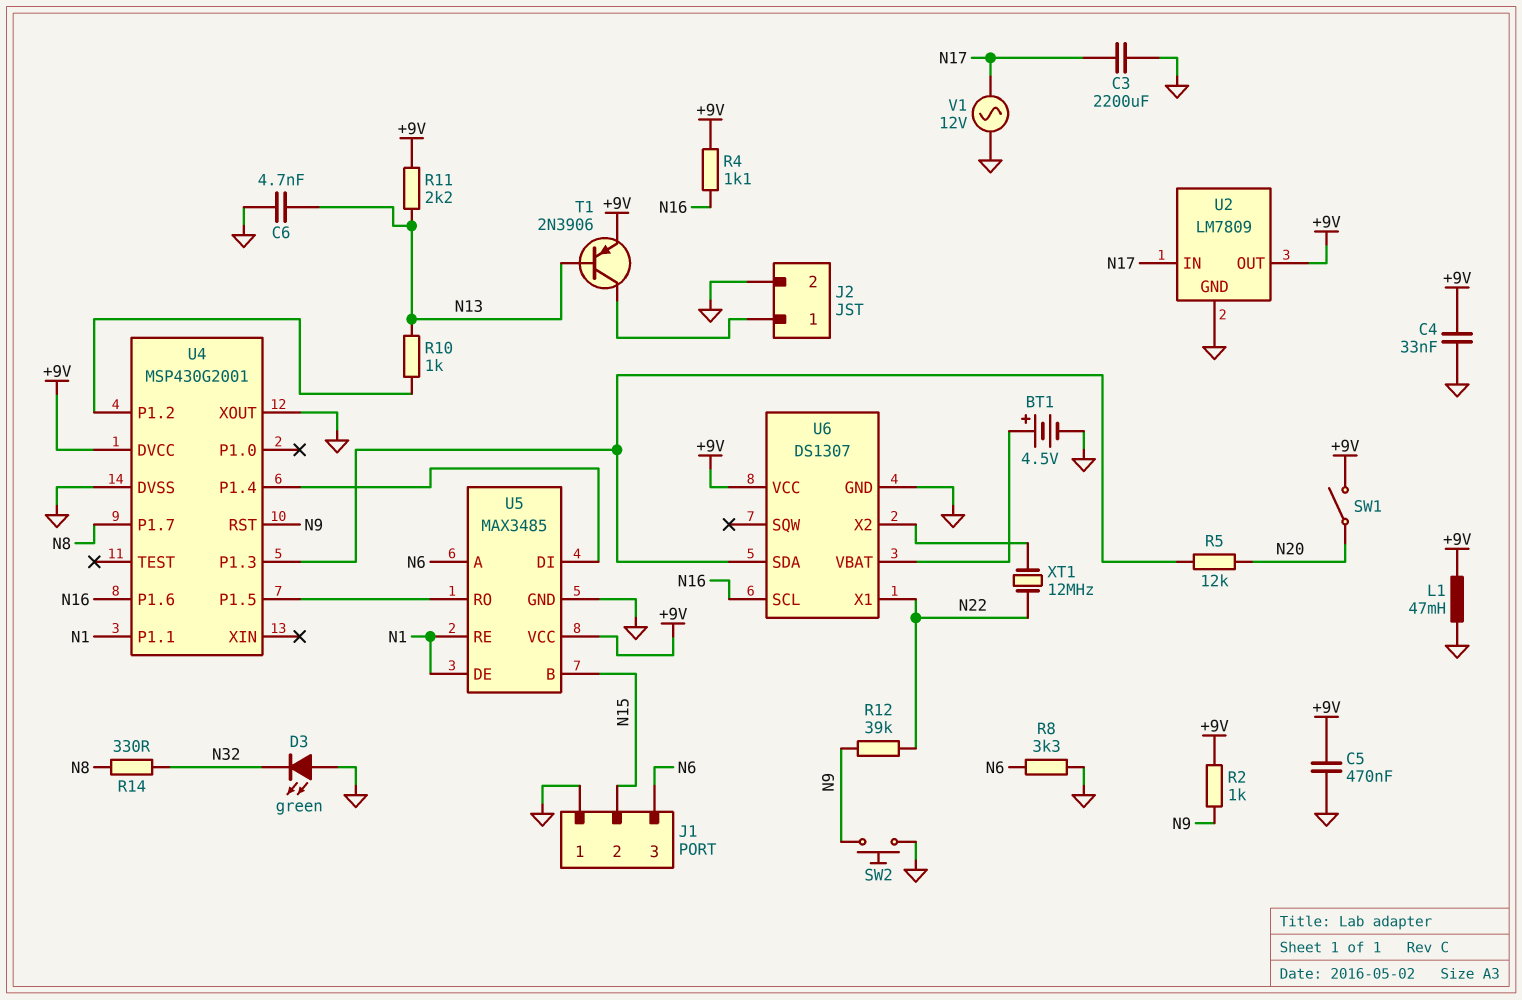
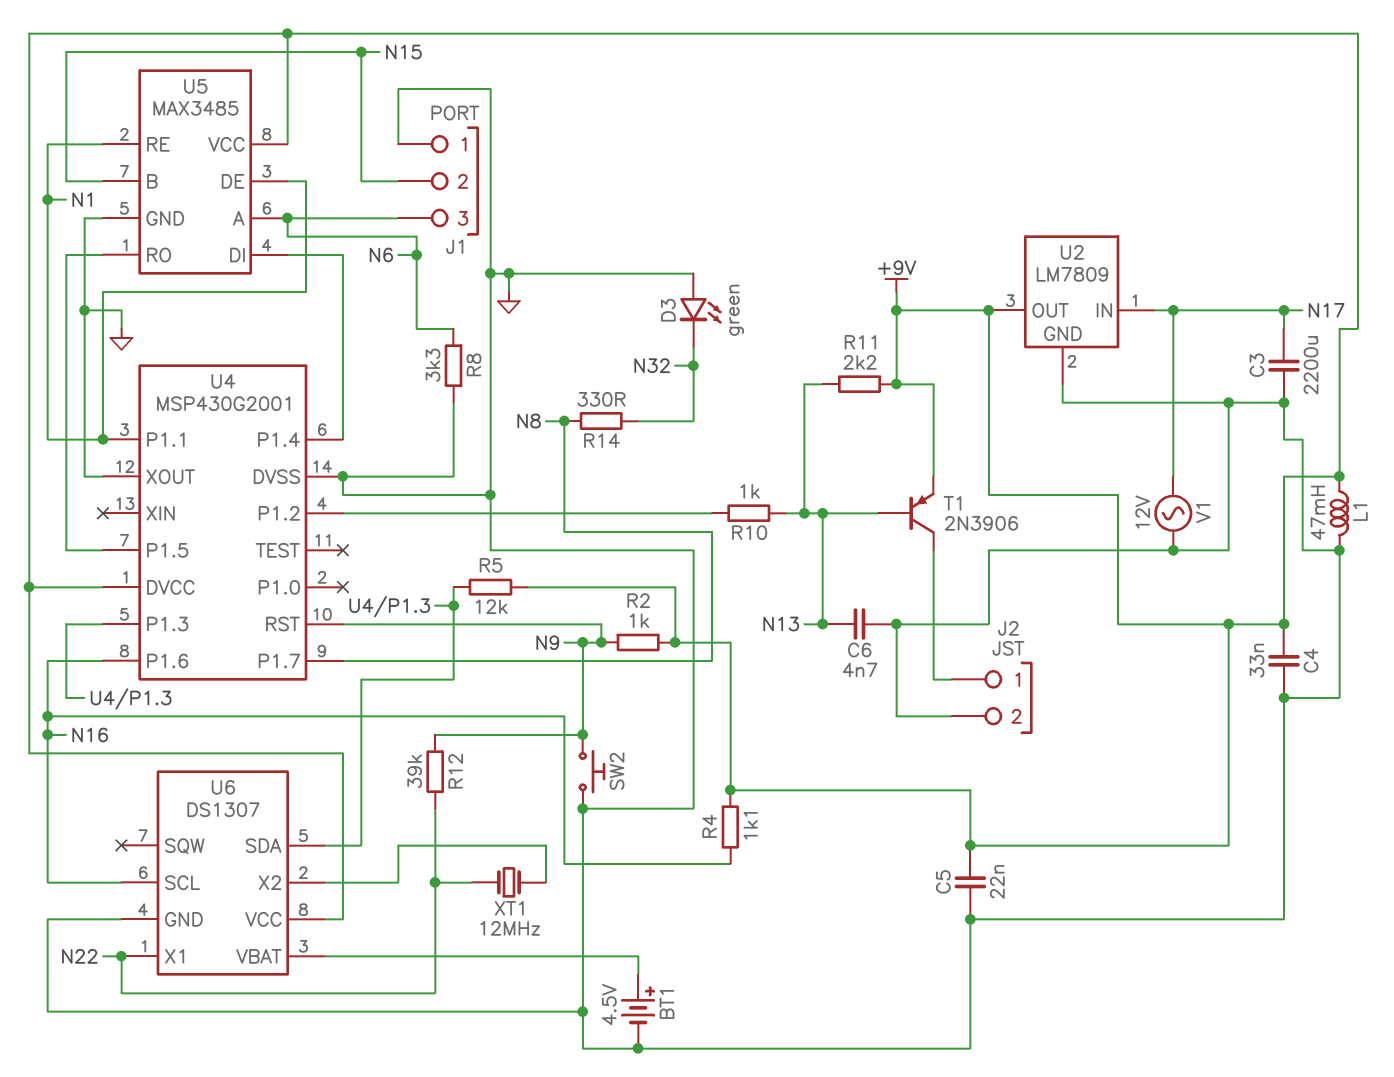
C5: 470nF (+9V, GND) -> 22nF (+9V, GND)
R5: 12k (N20, U4/P1.3) -> 12k (+9V, U4/P1.3)
SW1: switch (+9V, N20) -> none

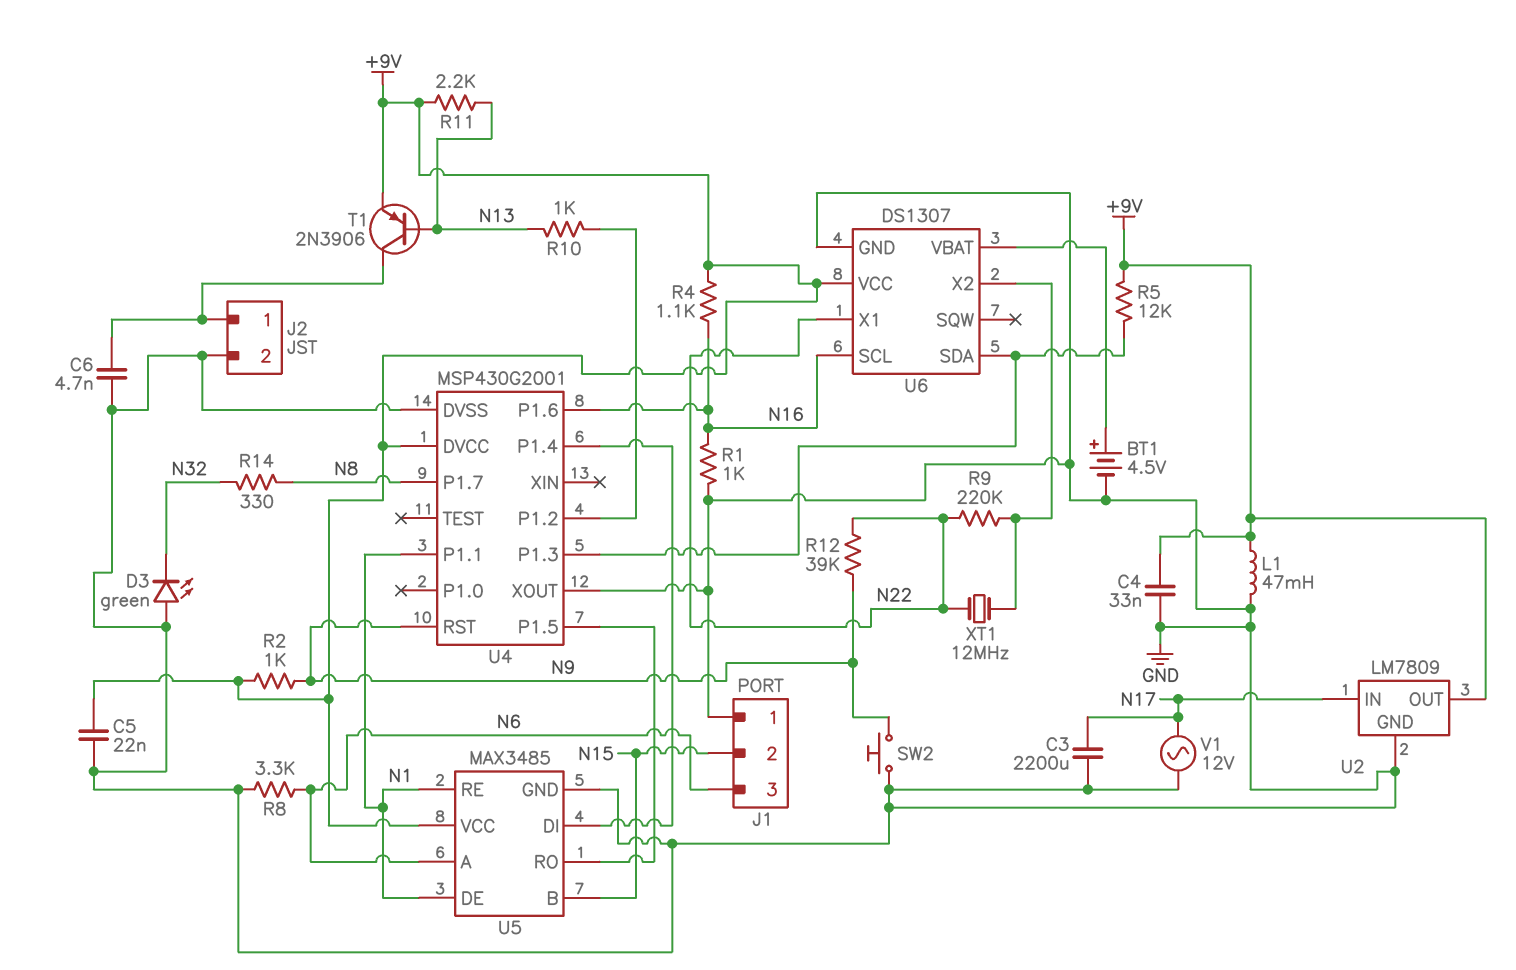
C6: 4.7nF (GND, N13) -> 4.7nF (GND, J2/1)
R1: none -> 1k (GND, N16)
R9: none -> 220k (N22, U6/X2)

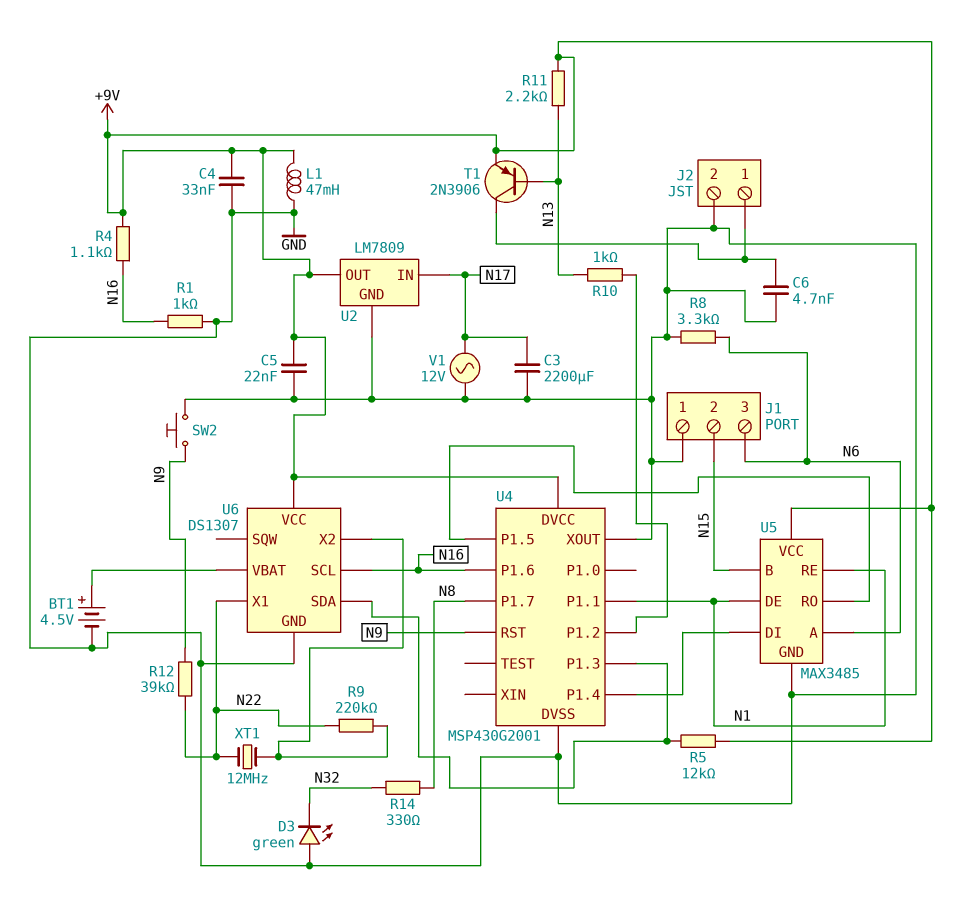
R2: 1k (+9V, N9) -> none

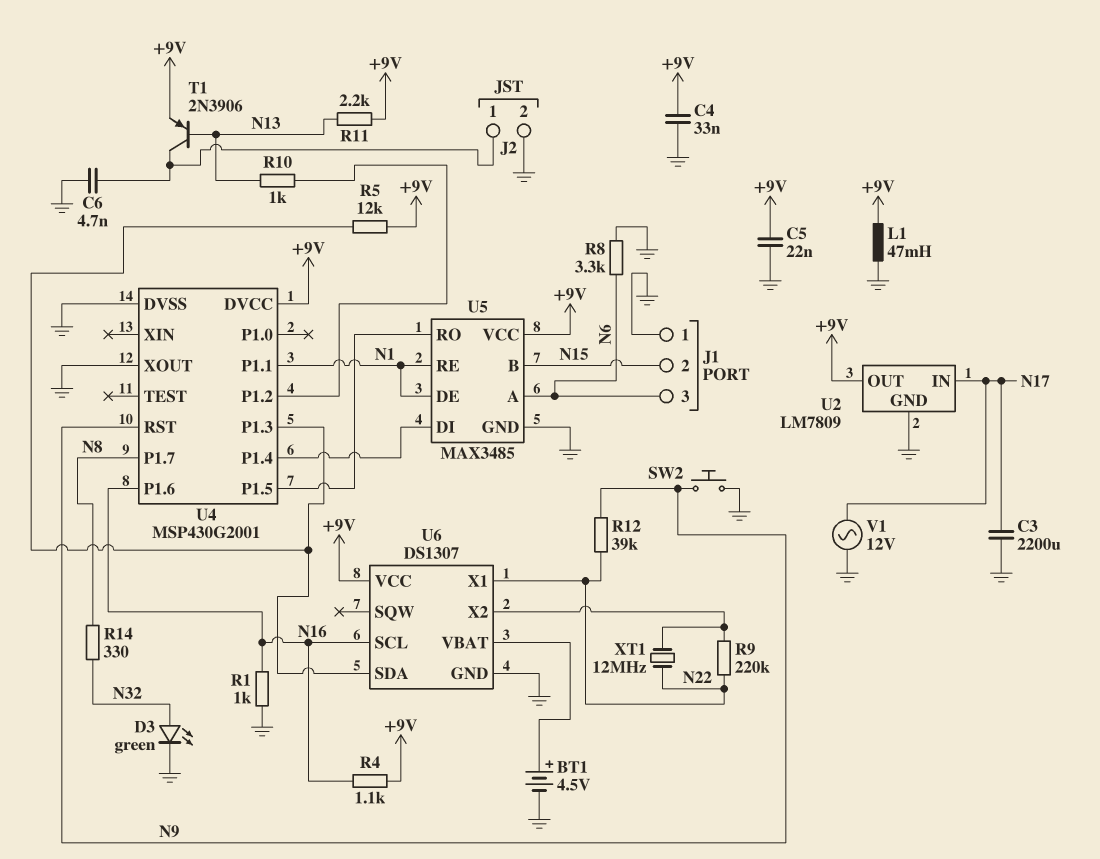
D3: LED green (A GND, K N32) -> LED green (A N32, K GND)

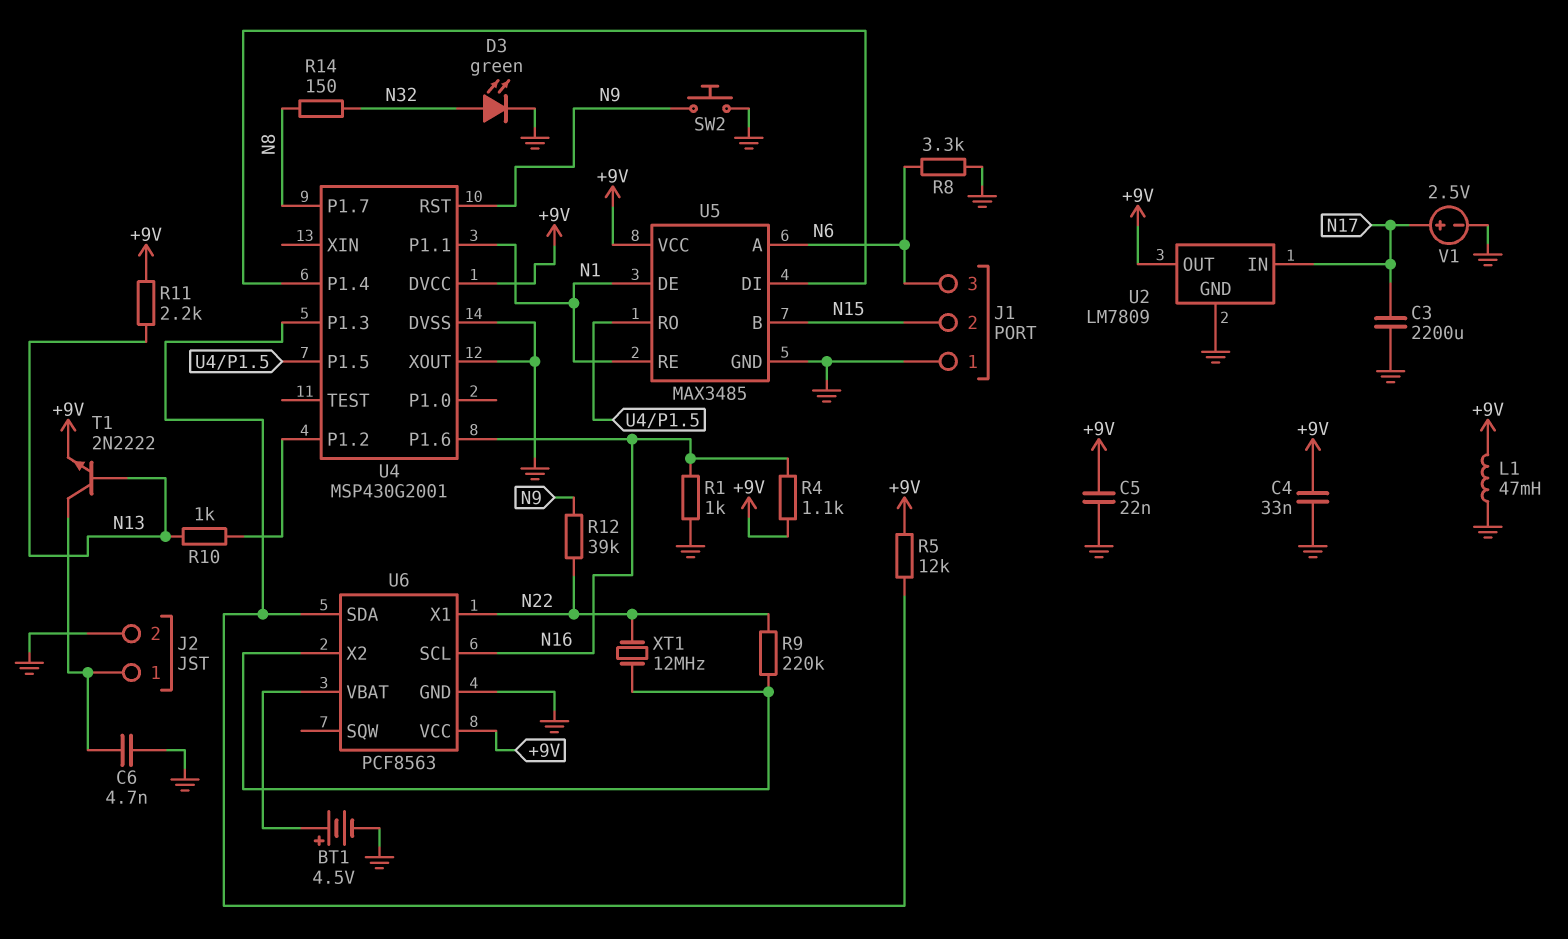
R14: 330 (N8, N32) -> 150 (N8, N32)
T1: PNP 2N3906 (B N13, C J2/1, E +9V) -> NPN 2N2222 (B N13, C J2/1, E +9V)
U6: DS1307 -> PCF8563
V1: AC 12V (GND, N17) -> 2.5V (plus N17, minus GND)

